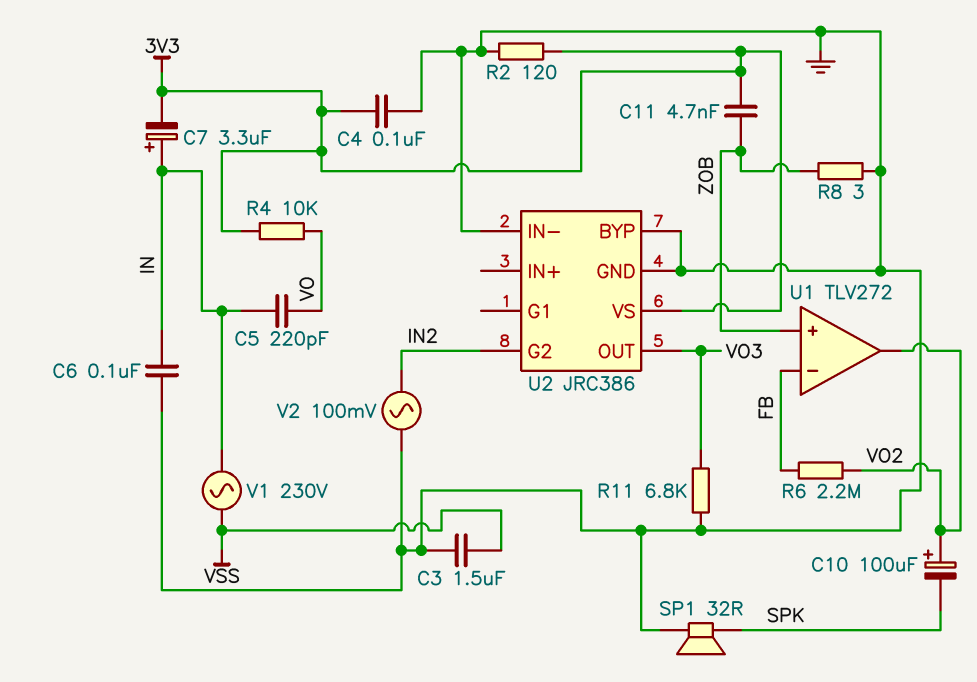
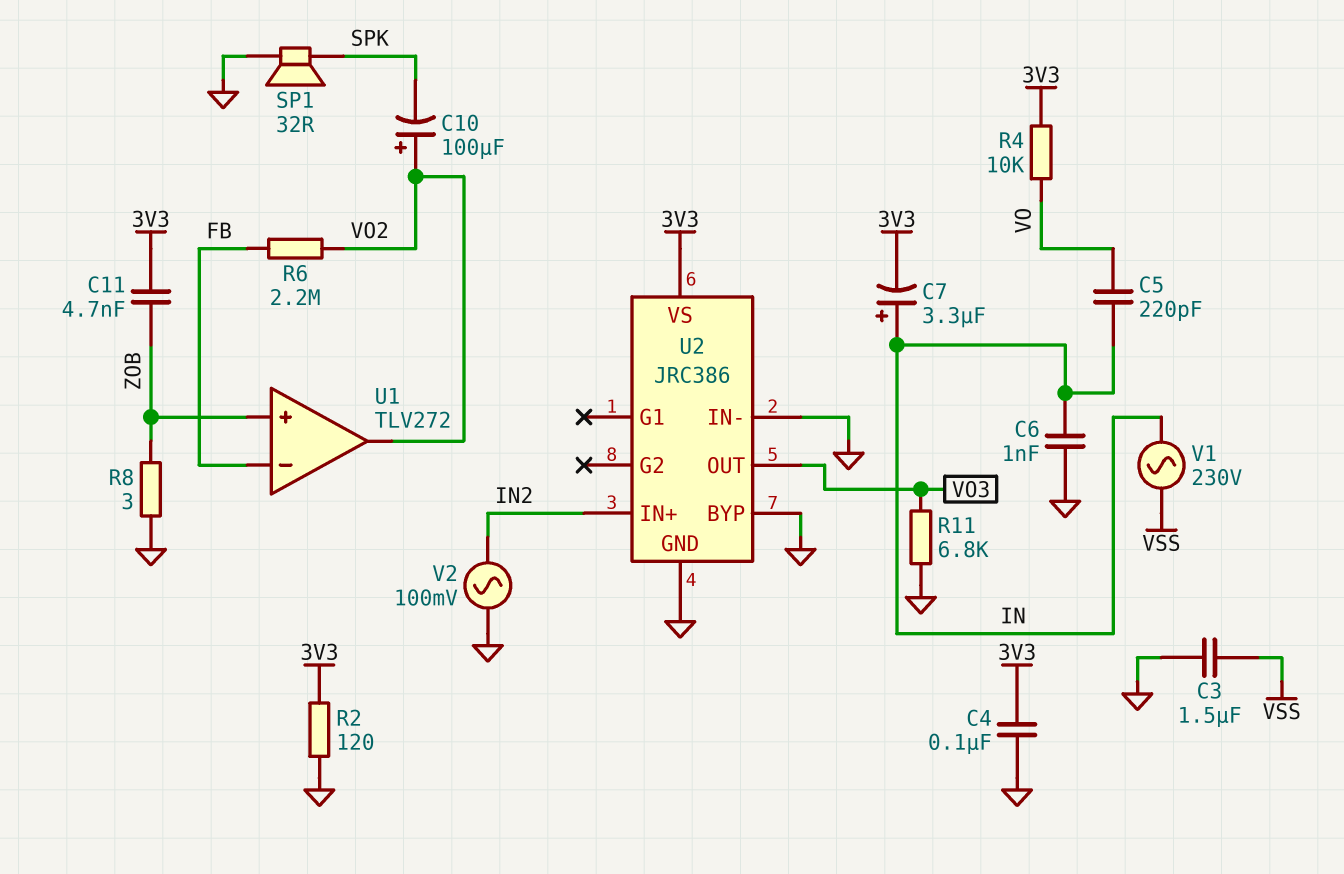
C6: 100nF (GND, IN) -> 1nF (GND, IN)
U2 pin G2: IN2 -> none
U2 pin IN+: none -> IN2

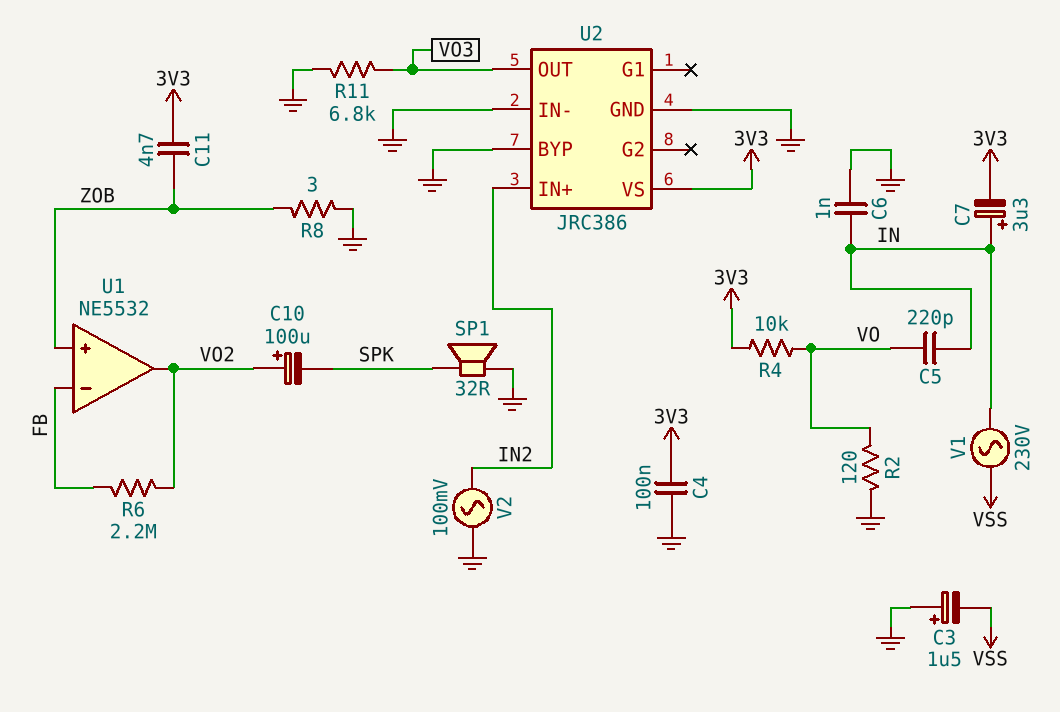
C3: 1.5uF (GND, VSS) -> 1.5uF (plus GND, minus VSS)
R2: 120 (3V3, GND) -> 120 (GND, VO)
U1: TLV272 -> NE5532

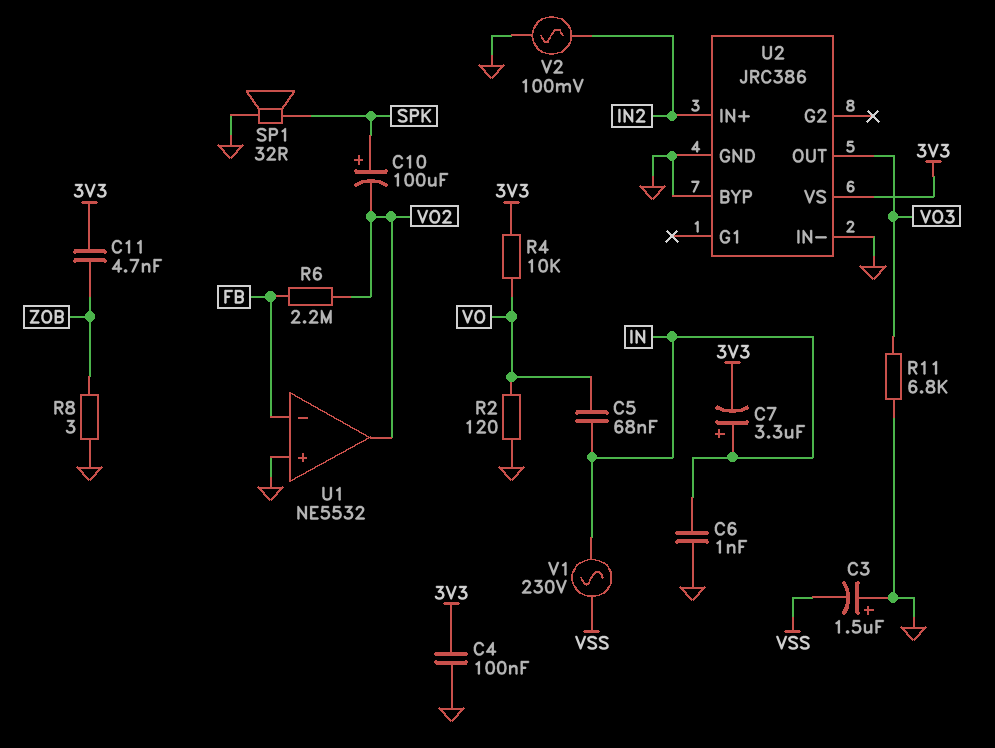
C5: 220pF (IN, VO) -> 68nF (IN, VO)
C10: 100uF (plus VO2, minus SPK) -> 100uF (plus SPK, minus VO2)
U1 pin in+: ZOB -> GND

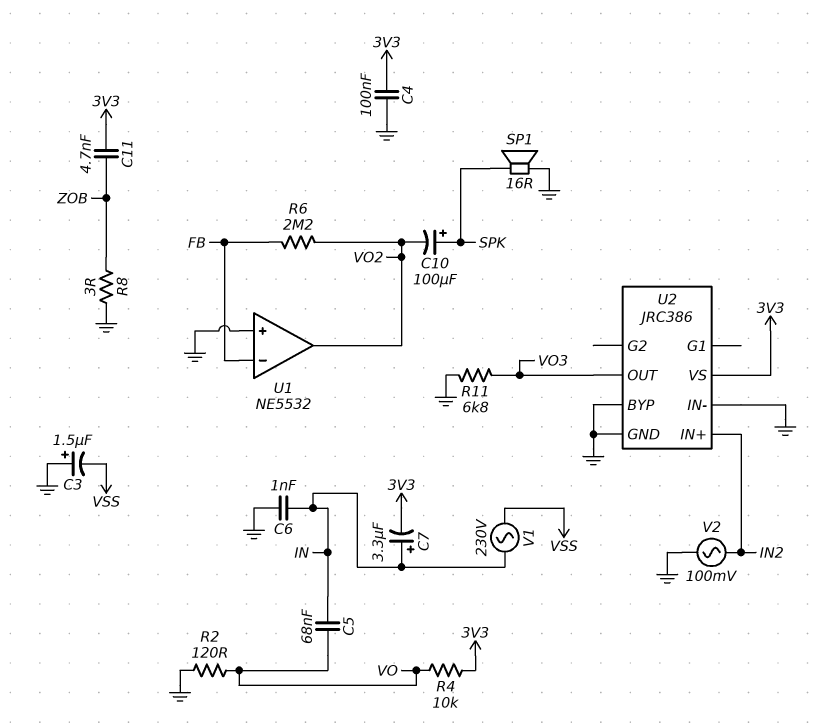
SP1: speaker 32R (GND, SPK) -> speaker 16R (GND, SPK)

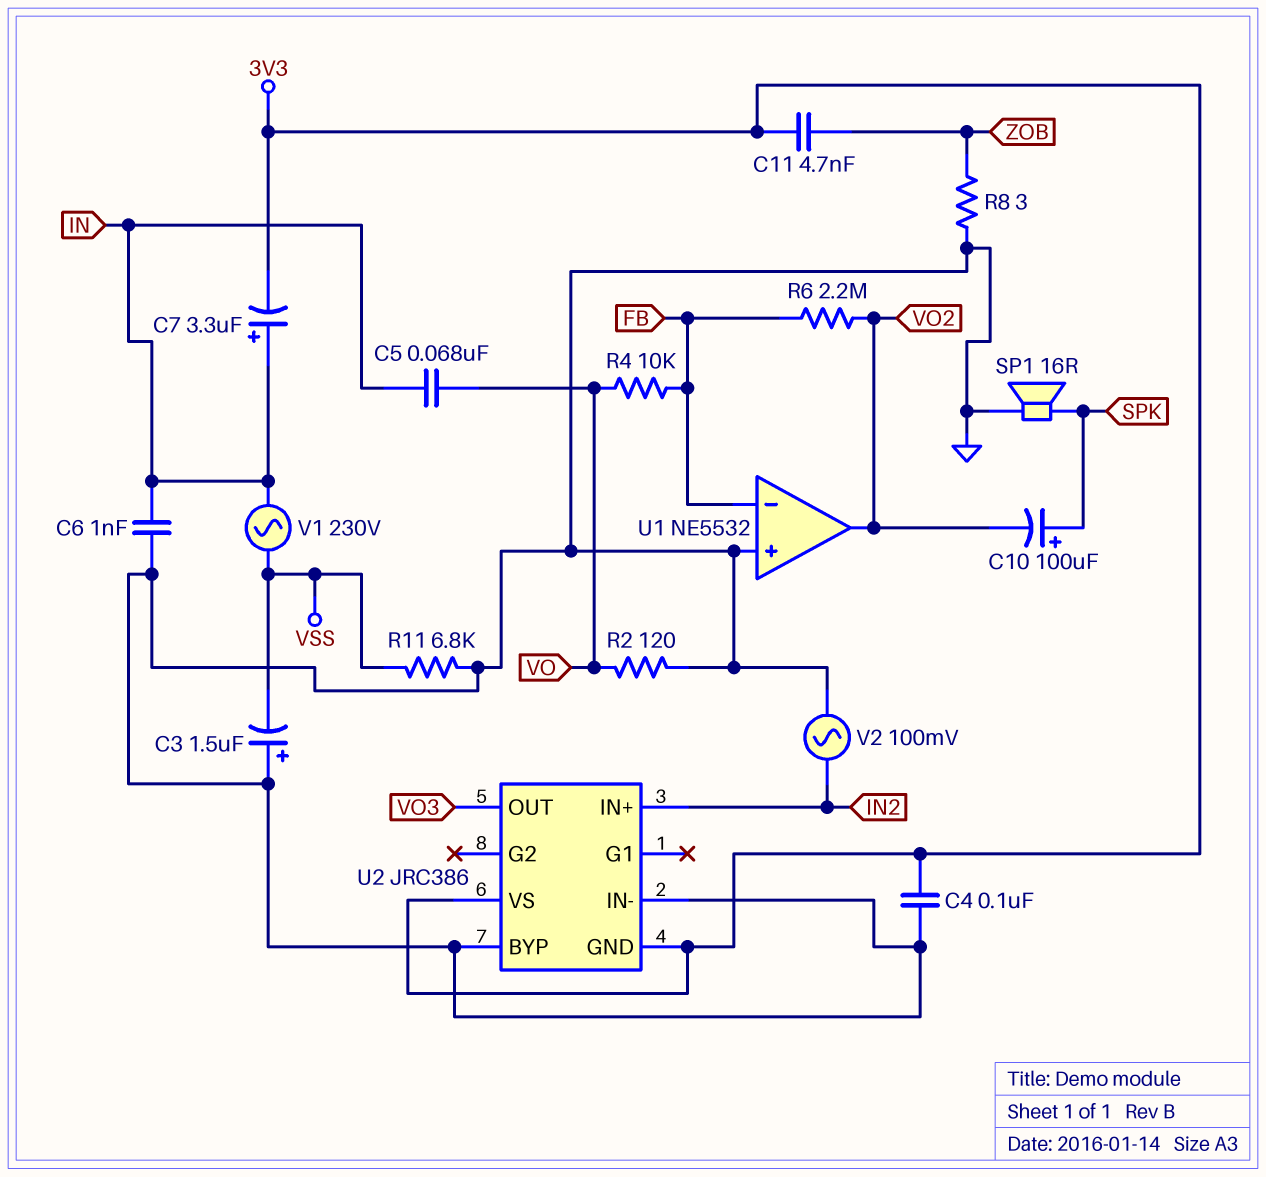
R4: 10k (3V3, VO) -> 10k (FB, VO)
R11: 6.8k (GND, VO3) -> 6.8k (GND, VSS)
U2 pin GND: GND -> 3V3

